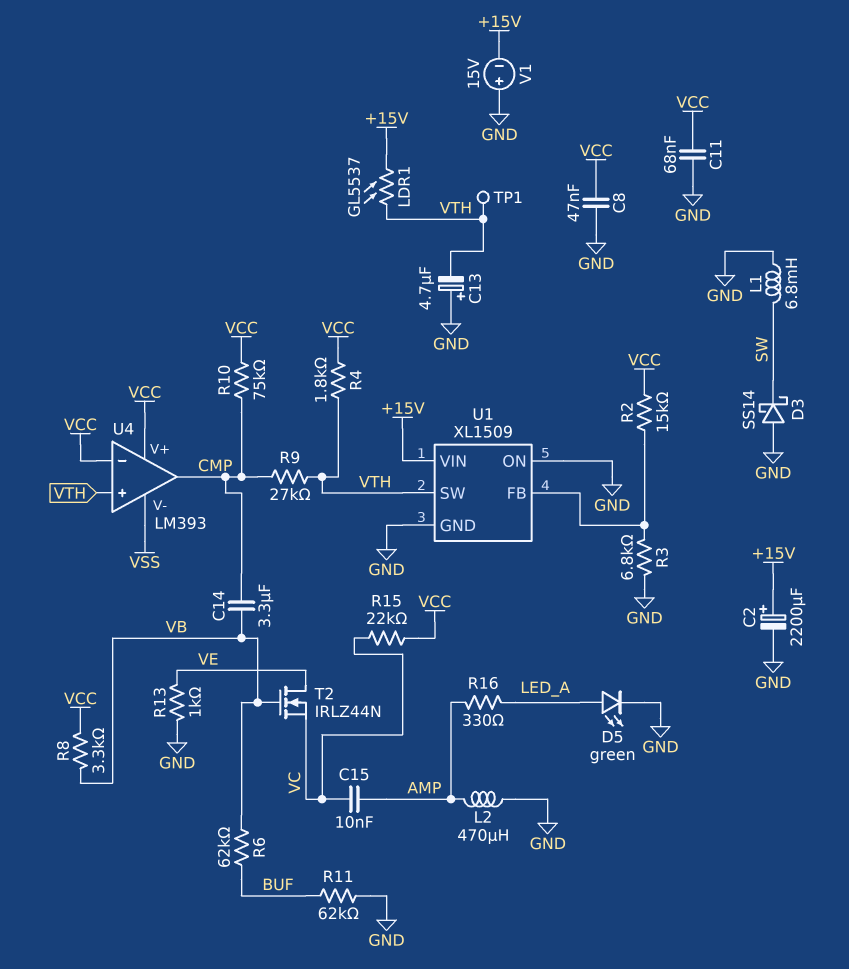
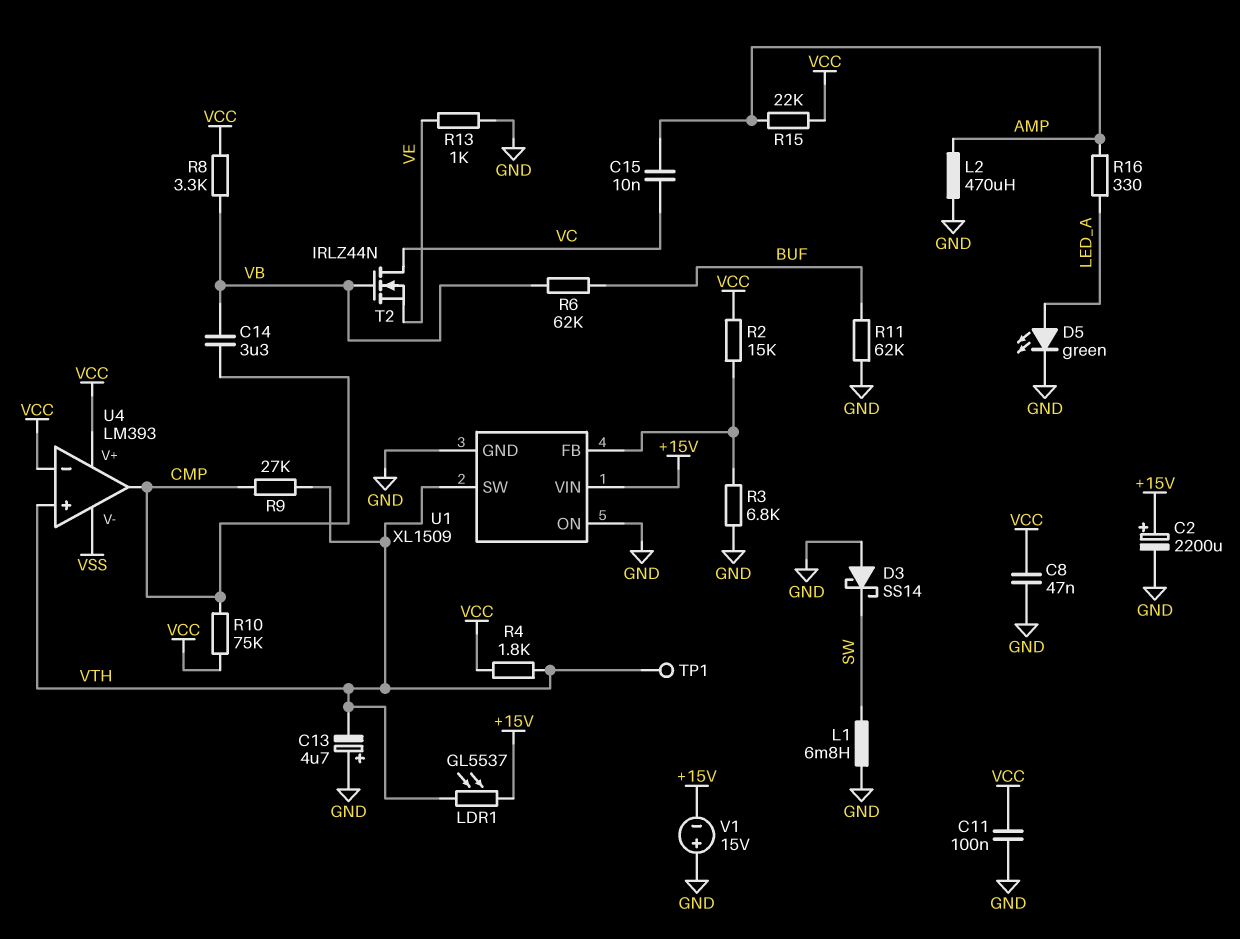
C11: 68nF (GND, VCC) -> 100nF (GND, VCC)
R15: 22k (VC, VCC) -> 22k (AMP, VCC)
T2: NMOS IRLZ44N (G VB, D VE, S VC) -> NMOS IRLZ44N (G VB, D VC, S VE)

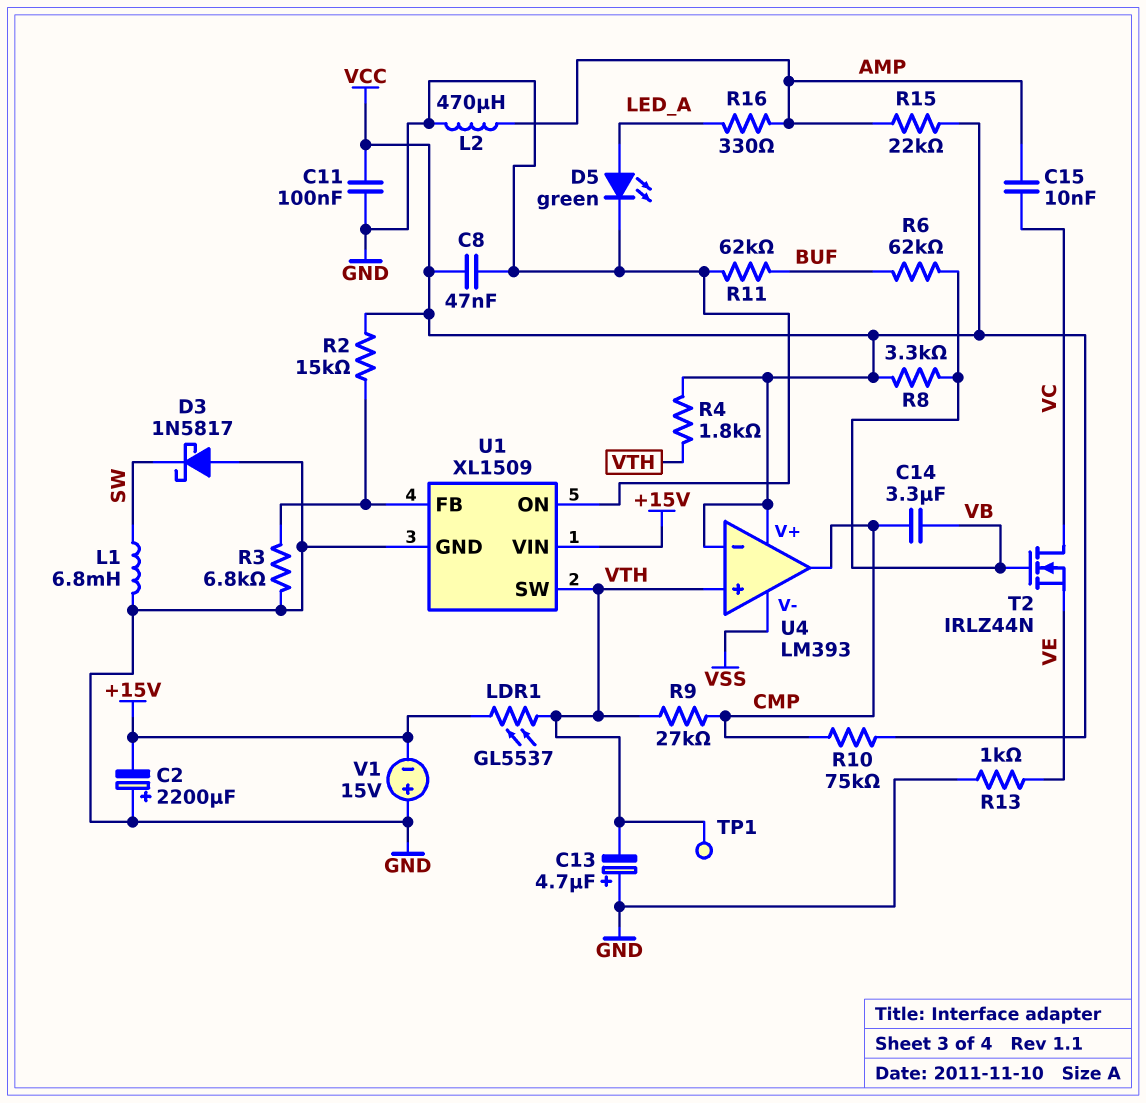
C2: 2200uF (plus +15V, minus GND) -> 2200uF (plus GND, minus +15V)
D3: schottky SS14 (A GND, K SW) -> schottky 1N5817 (A GND, K SW)

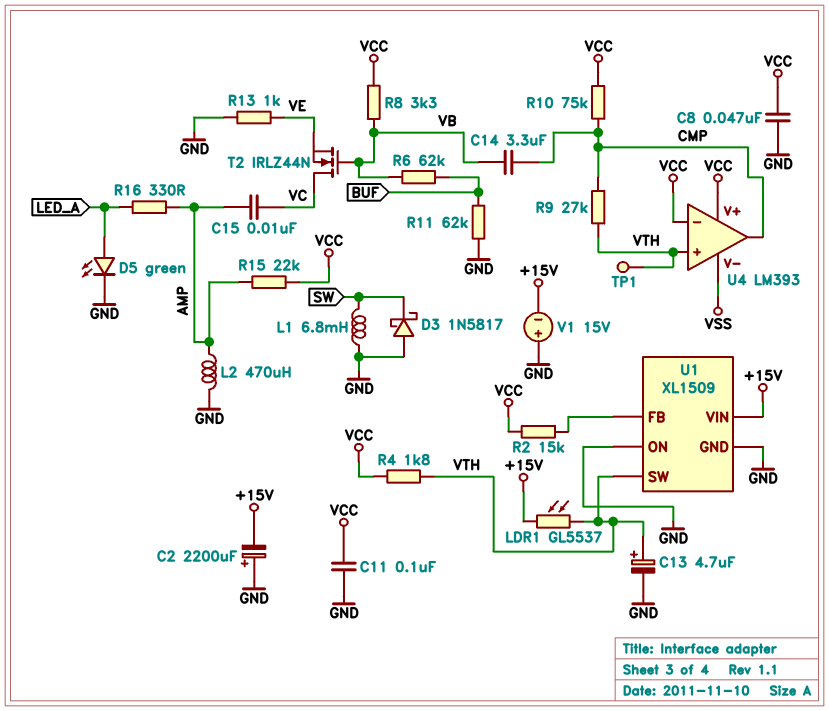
C13: 4.7uF (plus GND, minus VTH) -> 4.7uF (plus VTH, minus GND)
R3: 6.8k (GND, U1/FB) -> none

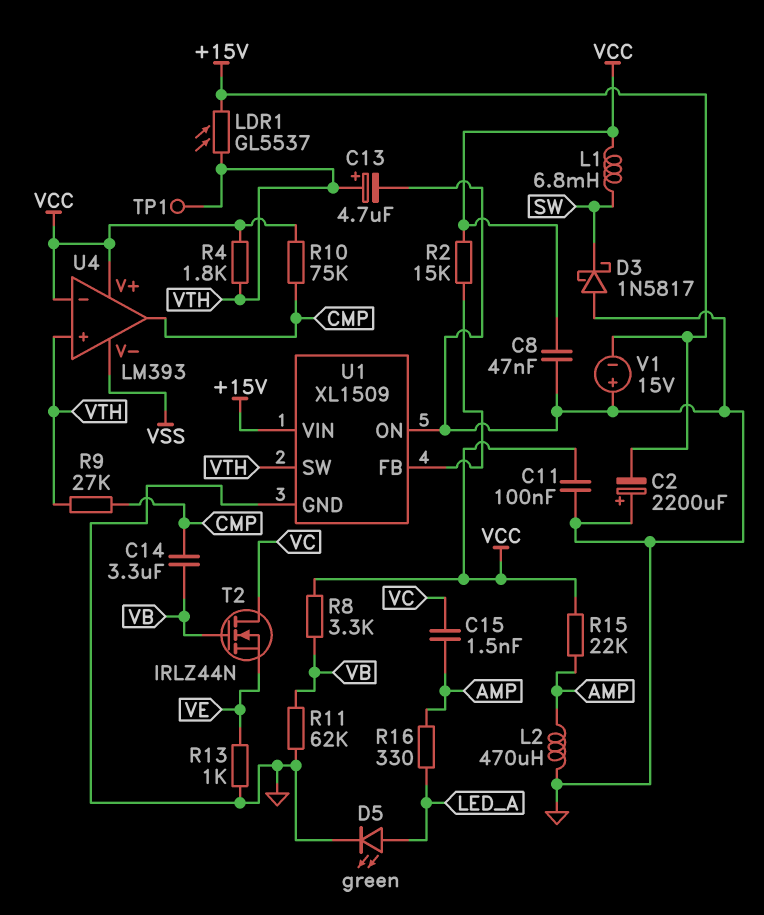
C15: 10nF (AMP, VC) -> 1.5nF (AMP, VC)
L1: 6.8mH (GND, SW) -> 6.8mH (SW, VCC)
R6: 62k (BUF, VB) -> none
R11: 62k (BUF, GND) -> 62k (GND, VB)

